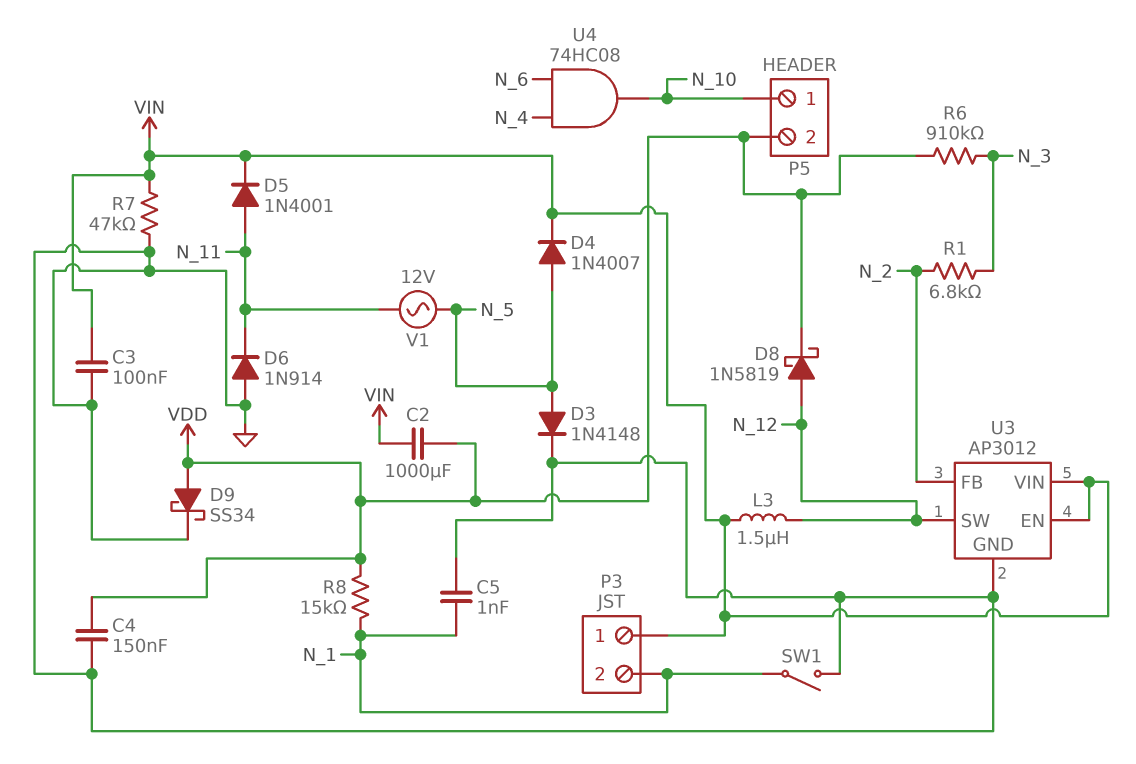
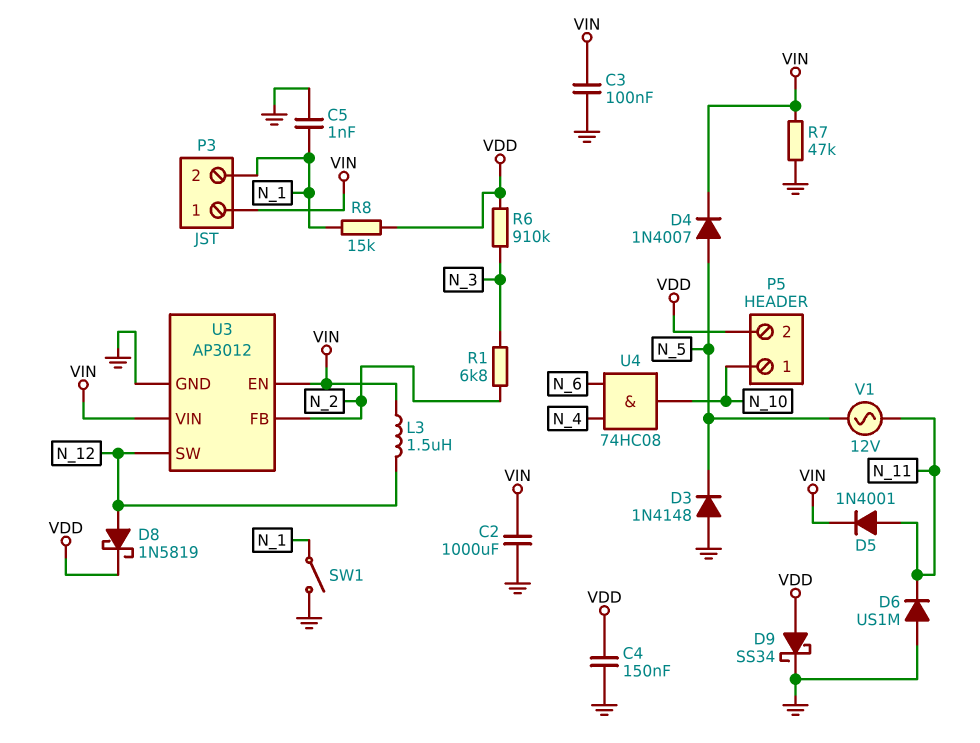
C2: 1000uF (VDD, VIN) -> 1000uF (GND, VIN)
D3: diode 1N4148 (A N_5, K GND) -> diode 1N4148 (A GND, K N_5)
D6: diode 1N914 (A GND, K N_11) -> diode US1M (A GND, K N_11)

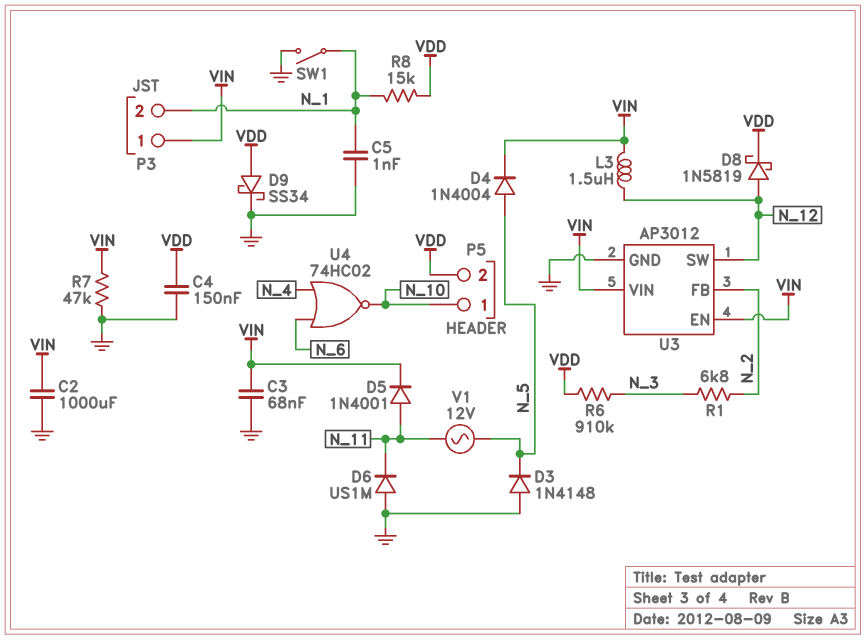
C3: 100nF (GND, VIN) -> 68nF (GND, VIN)
D4: diode 1N4007 (A N_5, K VIN) -> diode 1N4004 (A N_5, K VIN)
U4: AND 74HC08 (in N_4, in N_6, out N_10) -> NOR 74HC02 (in N_4, in N_6, out N_10)

